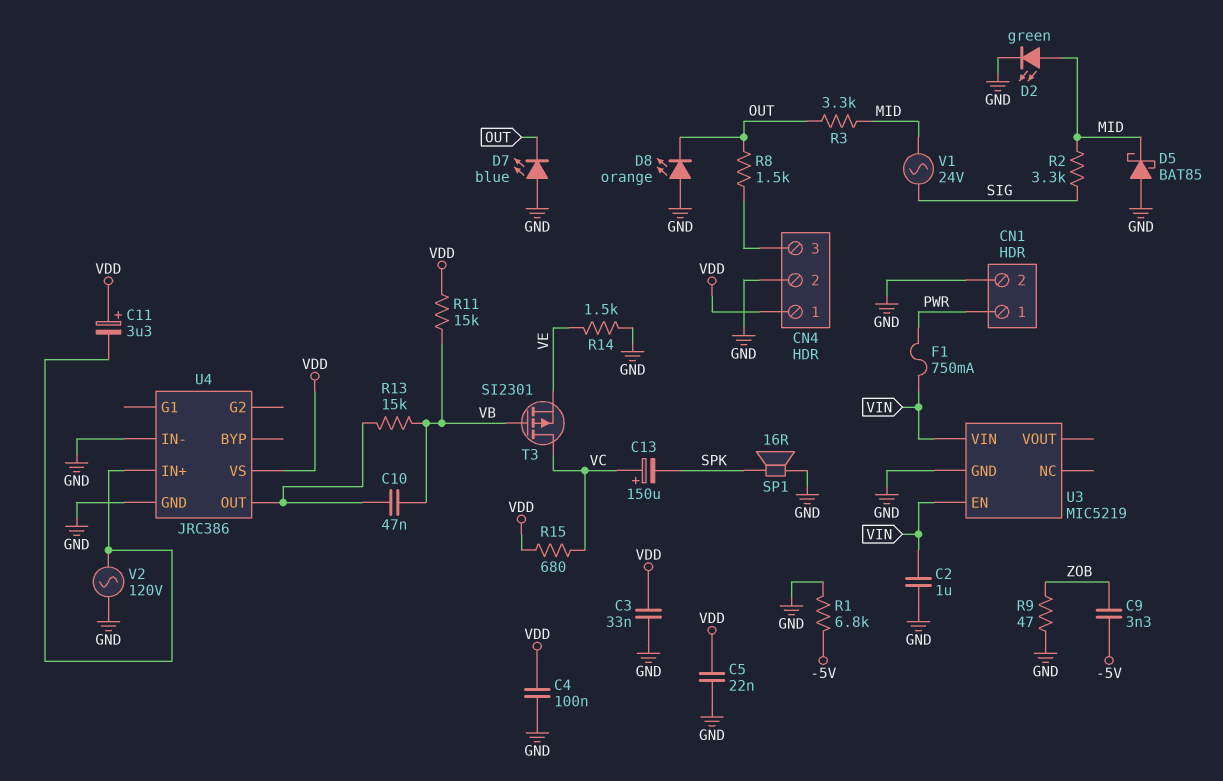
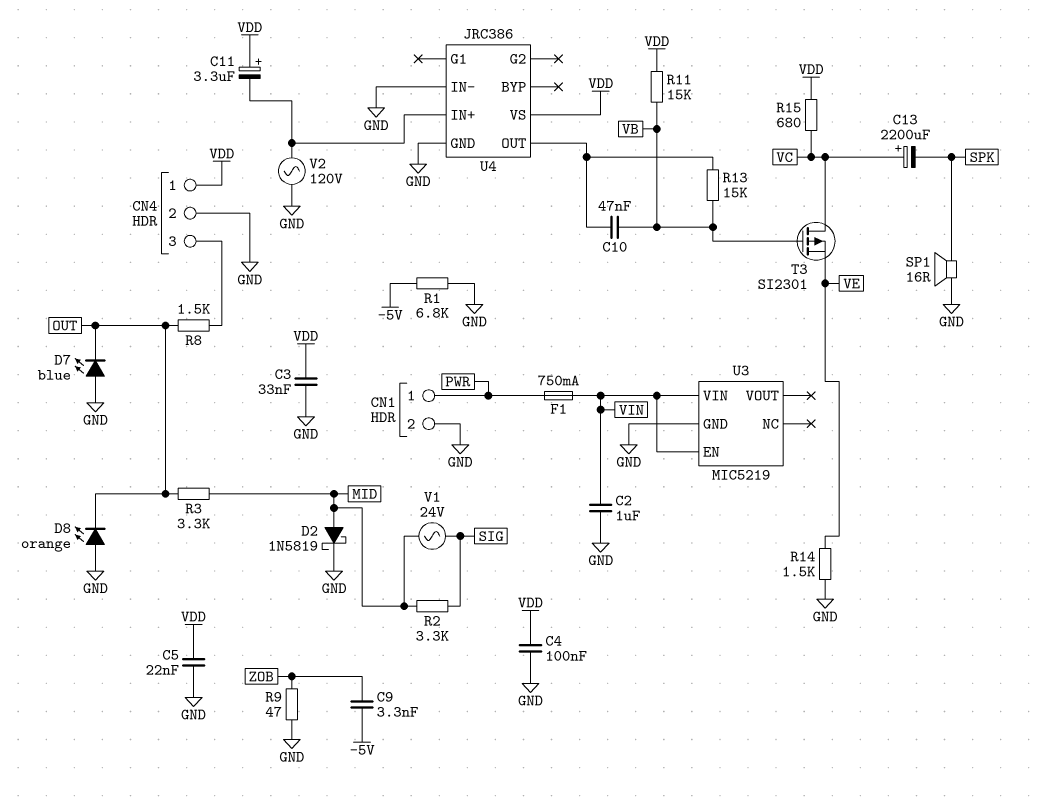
C13: 150uF (plus VC, minus SPK) -> 2200uF (plus VC, minus SPK)
D2: LED green (A MID, K GND) -> schottky 1N5819 (A MID, K GND)
D5: schottky BAT85 (A GND, K MID) -> none

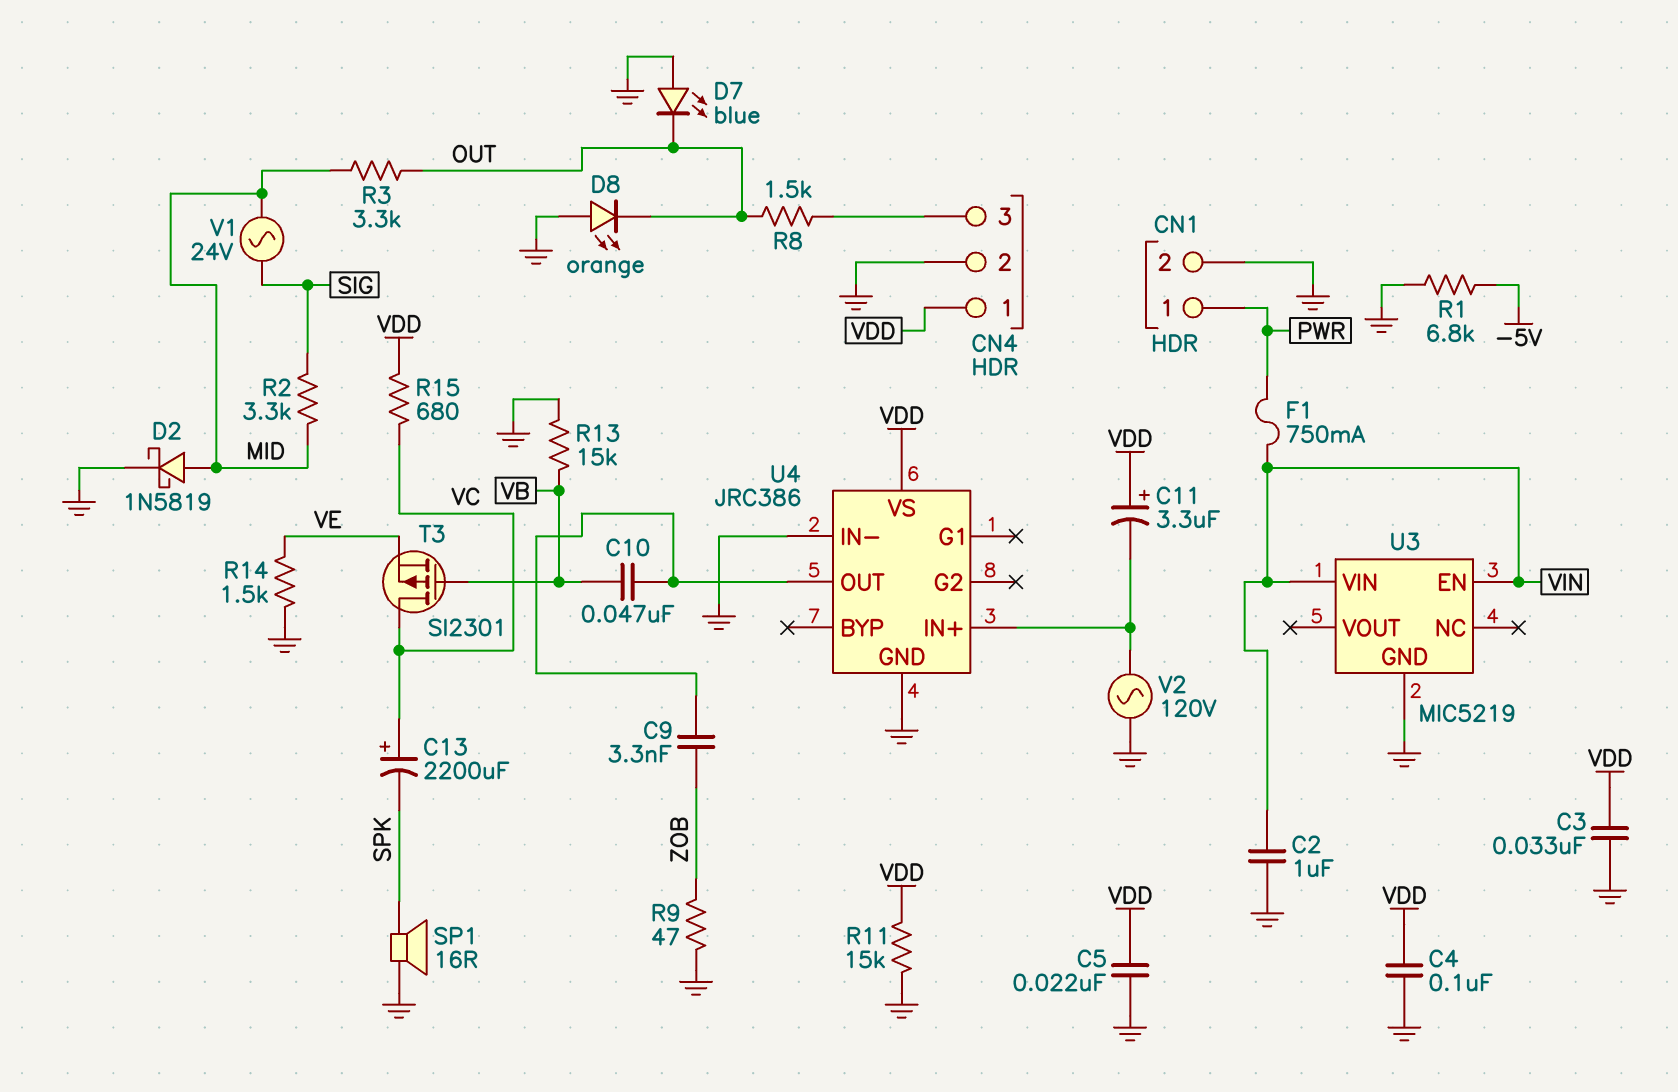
C9: 3.3nF (-5V, ZOB) -> 3.3nF (U4/OUT, ZOB)
R11: 15k (VB, VDD) -> 15k (GND, VDD)
R13: 15k (U4/OUT, VB) -> 15k (GND, VB)

